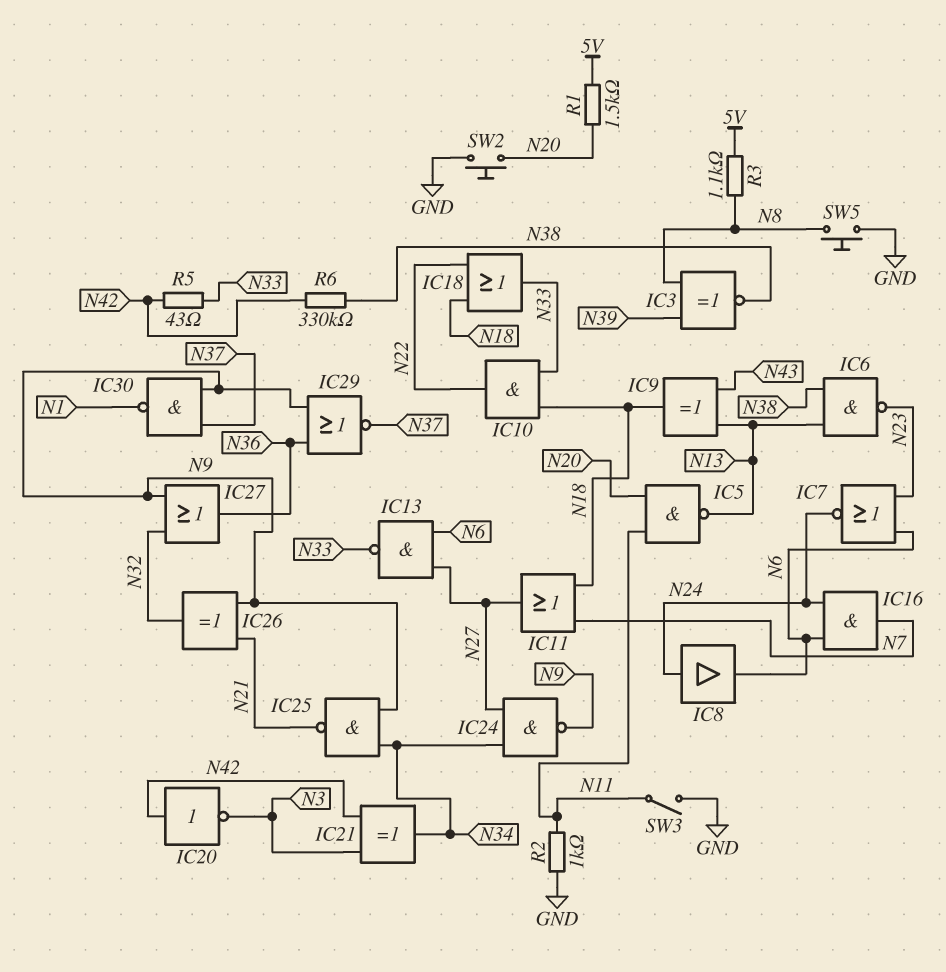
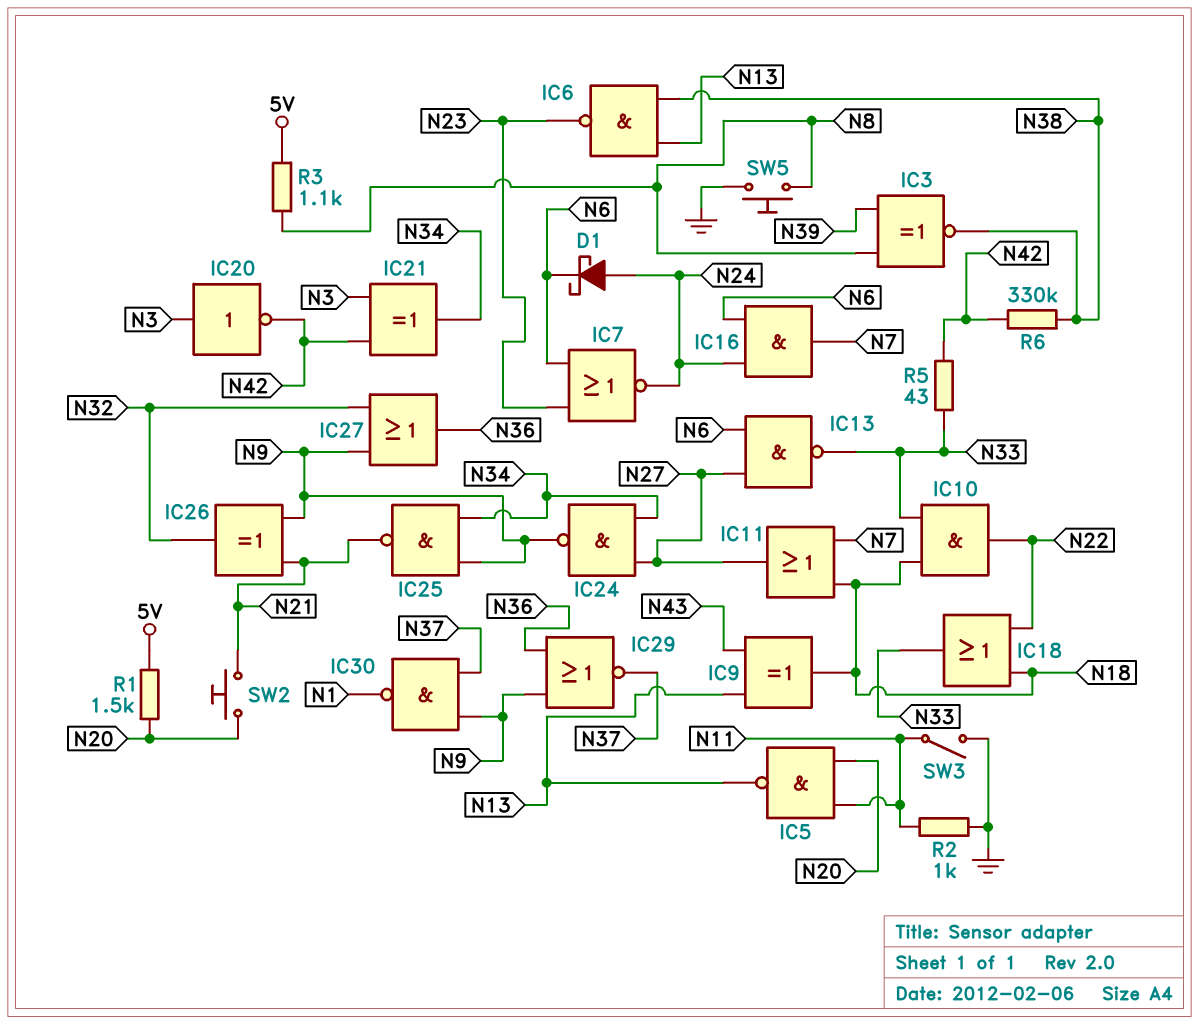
D1: none -> schottky (A N24, K N6)
IC8: buffer (in N24, out N6) -> none
IC20: NOT (in N42, out N3) -> NOT (in N3, out N42)
SW2: button (GND, N20) -> button (N20, N21)

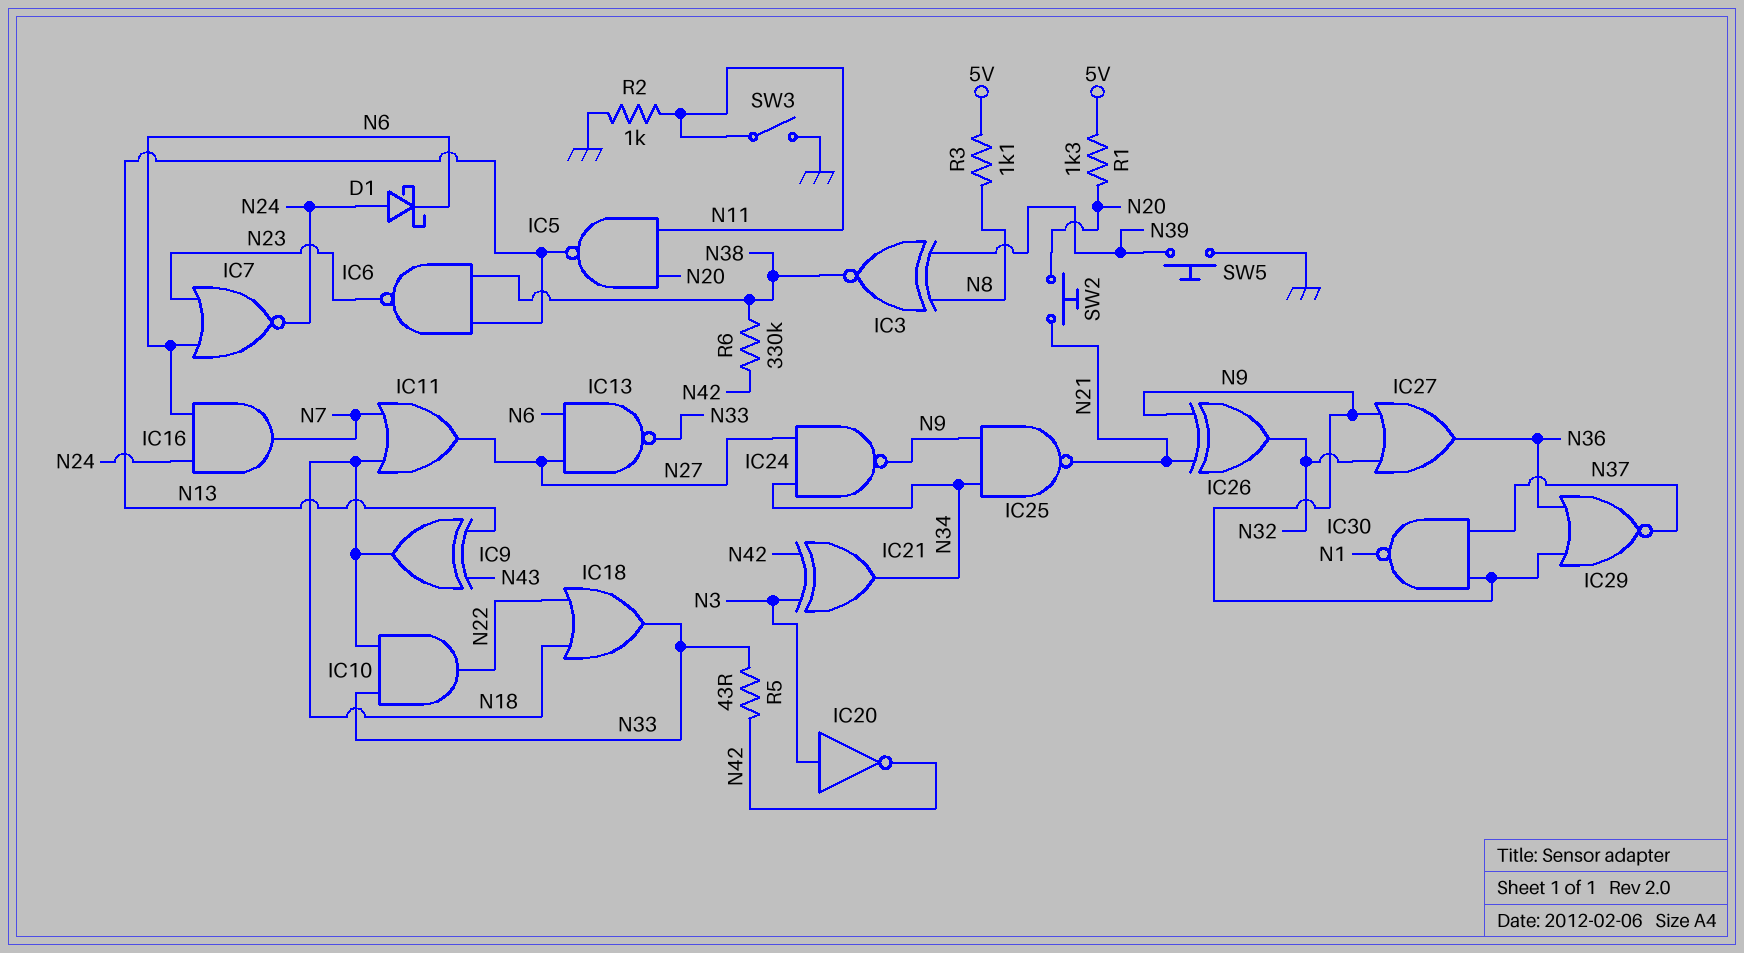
R1: 1.5k (5V, N20) -> 1.3k (5V, N20)
SW5: button (GND, N8) -> button (GND, N39)

